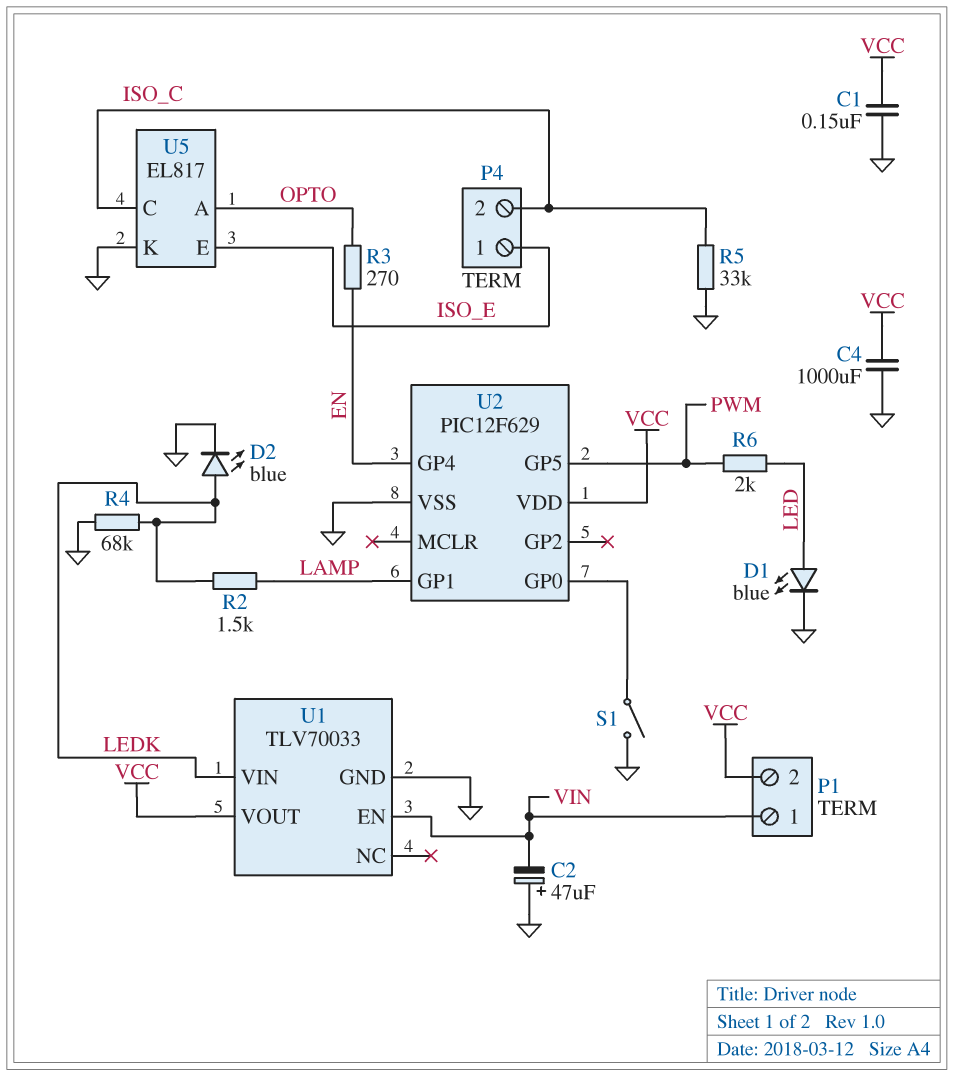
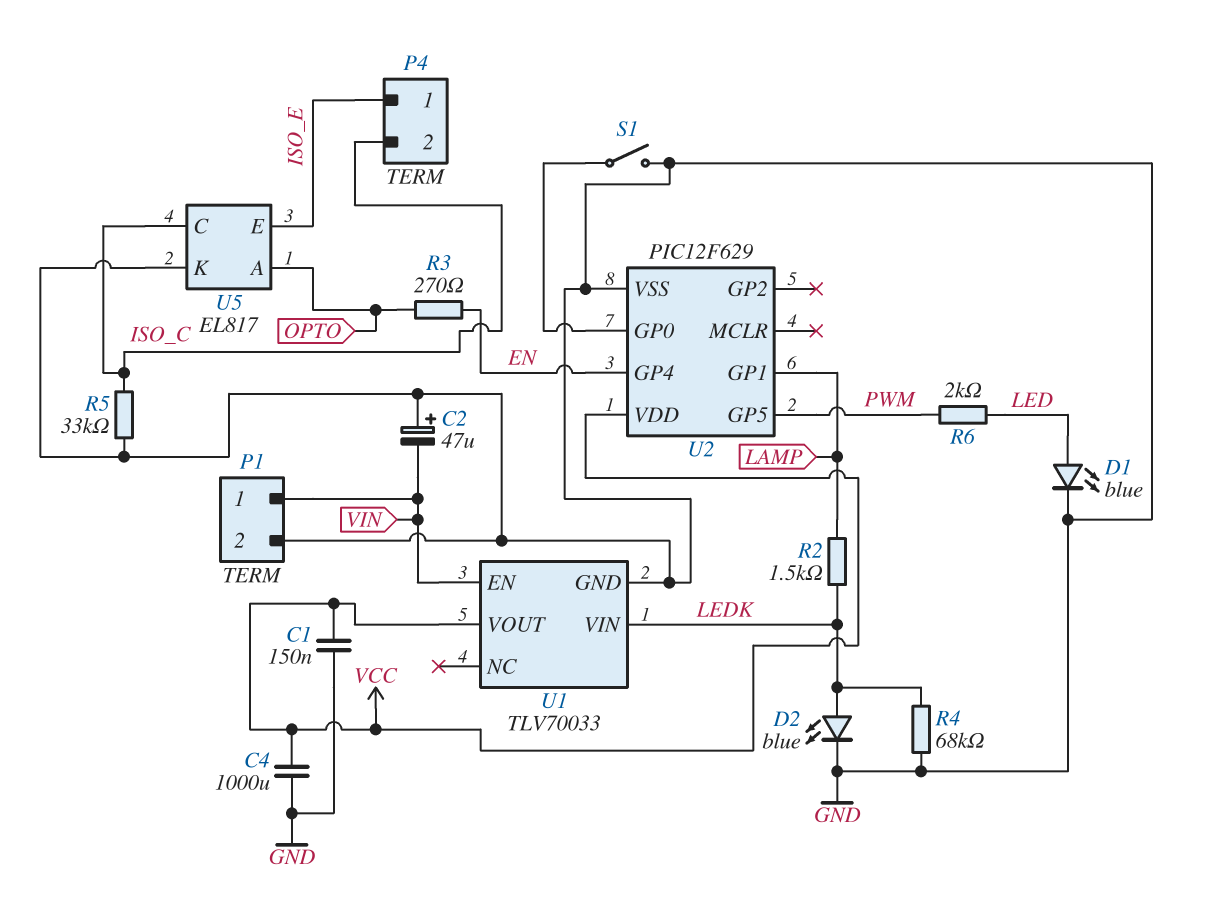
P1 pin 2: VCC -> GND

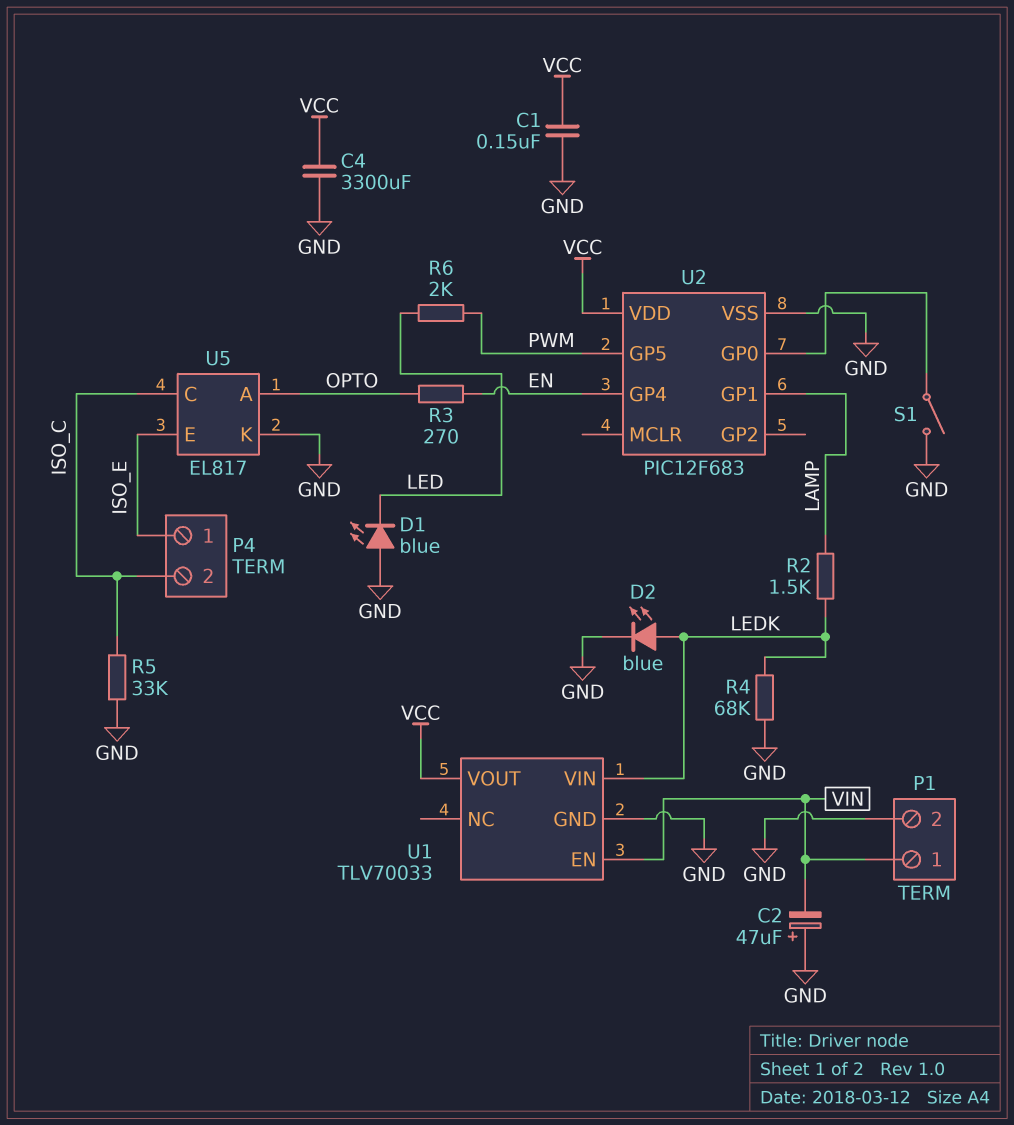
C4: 1000uF (GND, VCC) -> 3300uF (GND, VCC)
D1: LED blue (A LED, K GND) -> LED blue (A GND, K LED)
U2: PIC12F629 -> PIC12F683

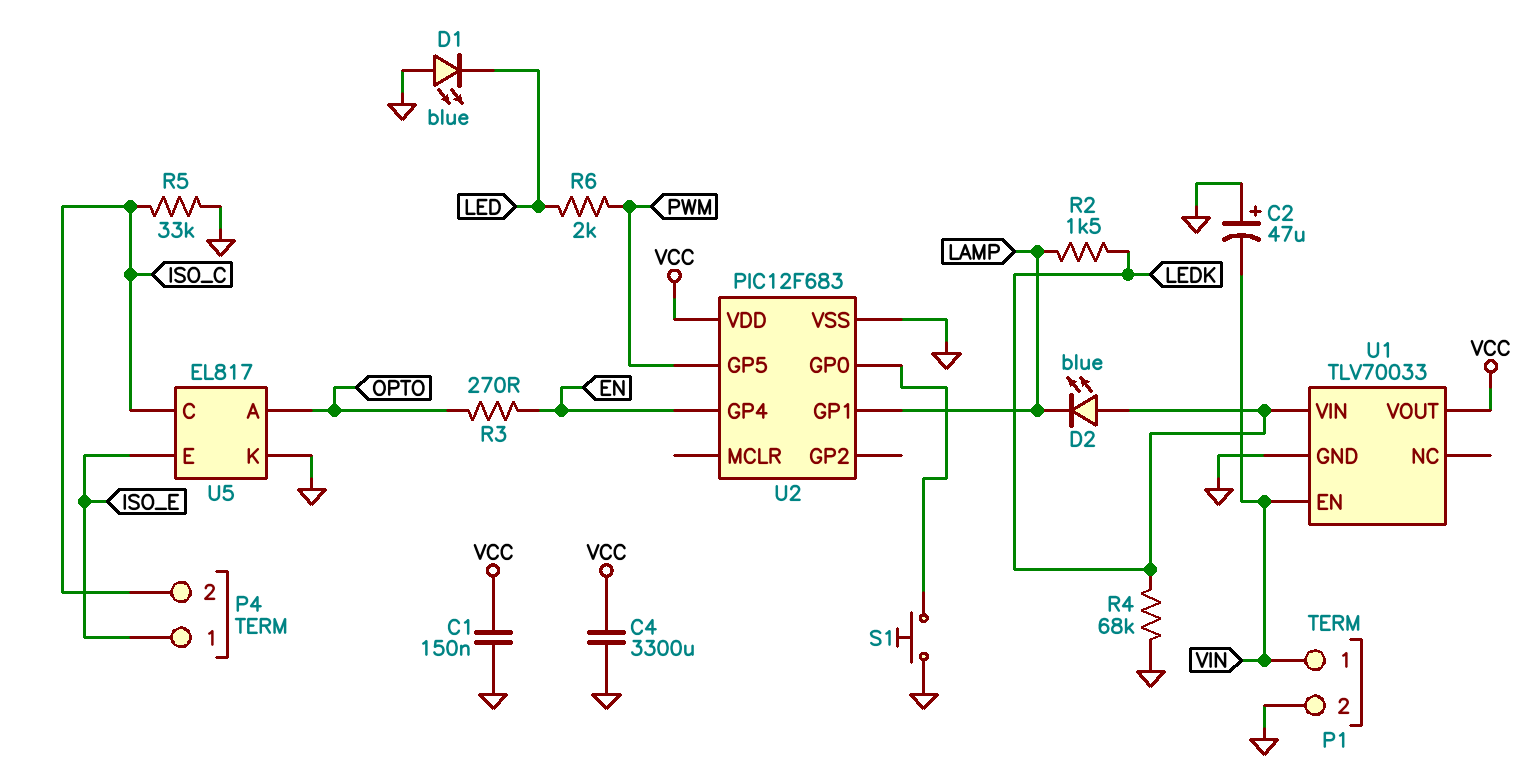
D2: LED blue (A LEDK, K GND) -> LED blue (A LEDK, K LAMP)
S1: switch (GND, U2/GP0) -> button (GND, U2/GP0)

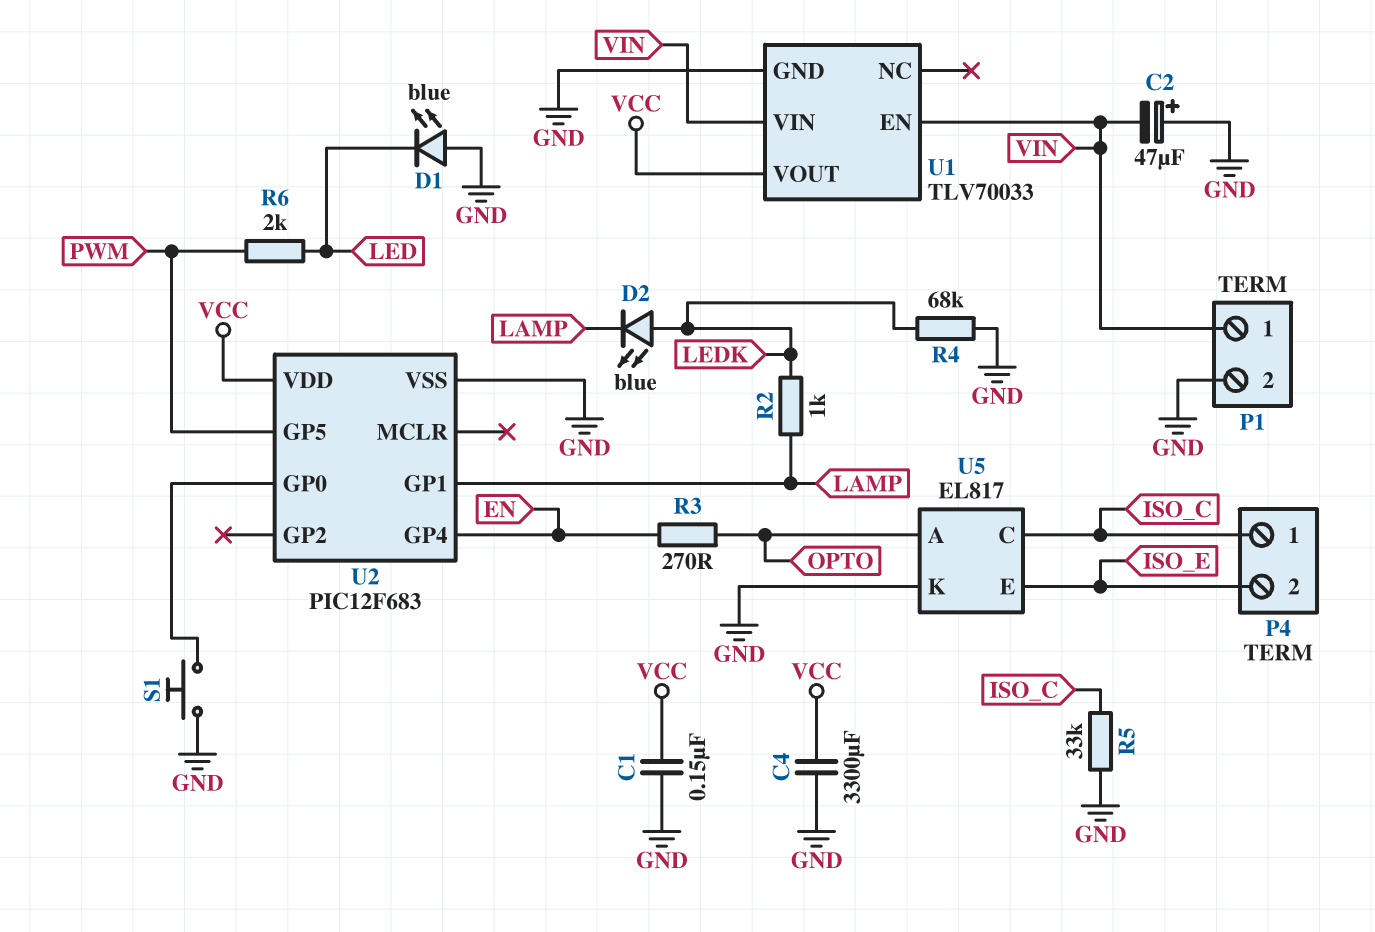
P4 pin 1: ISO_E -> ISO_C
P4 pin 2: ISO_C -> ISO_E
R2: 1.5k (LAMP, LEDK) -> 1k (LAMP, LEDK)
U1 pin VIN: LEDK -> VIN

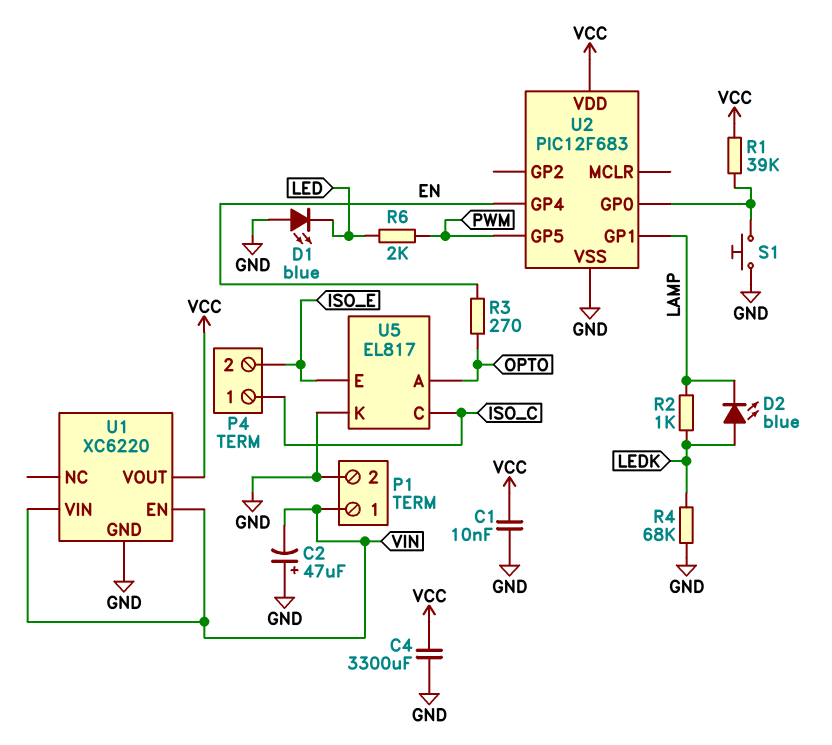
C1: 150nF (GND, VCC) -> 10nF (GND, VCC)
R1: none -> 39k (U2/GP0, VCC)
R5: 33k (GND, ISO_C) -> none
U1: TLV70033 -> XC6220

